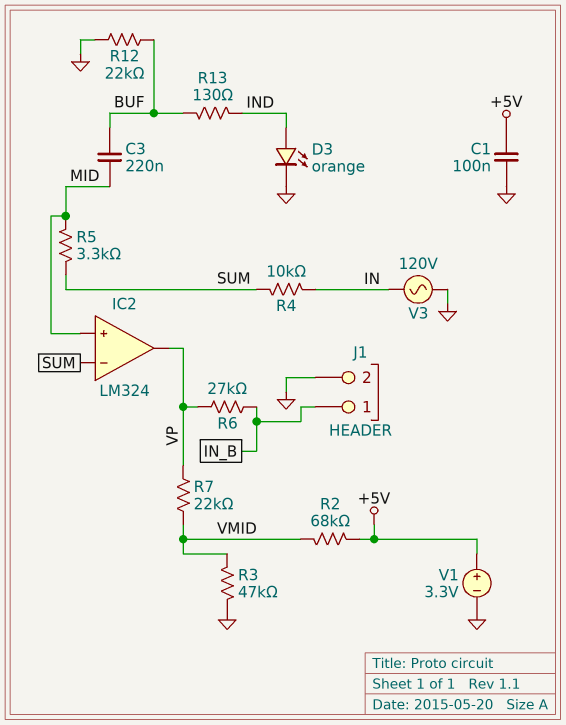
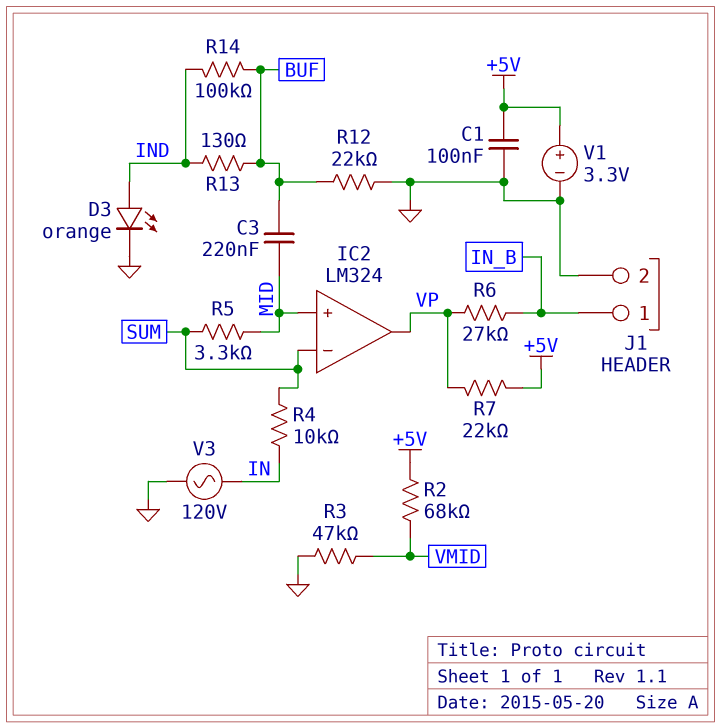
R7: 22k (VMID, VP) -> 22k (+5V, VP)
R14: none -> 100k (BUF, IND)

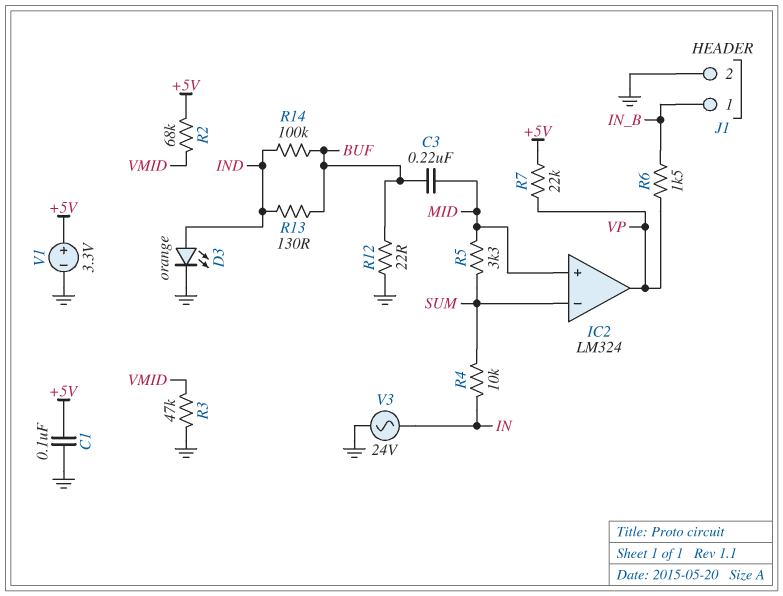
R6: 27k (IN_B, VP) -> 1.5k (IN_B, VP)
R12: 22k (BUF, GND) -> 22 (BUF, GND)
V3: AC 120V (GND, IN) -> AC 24V (GND, IN)

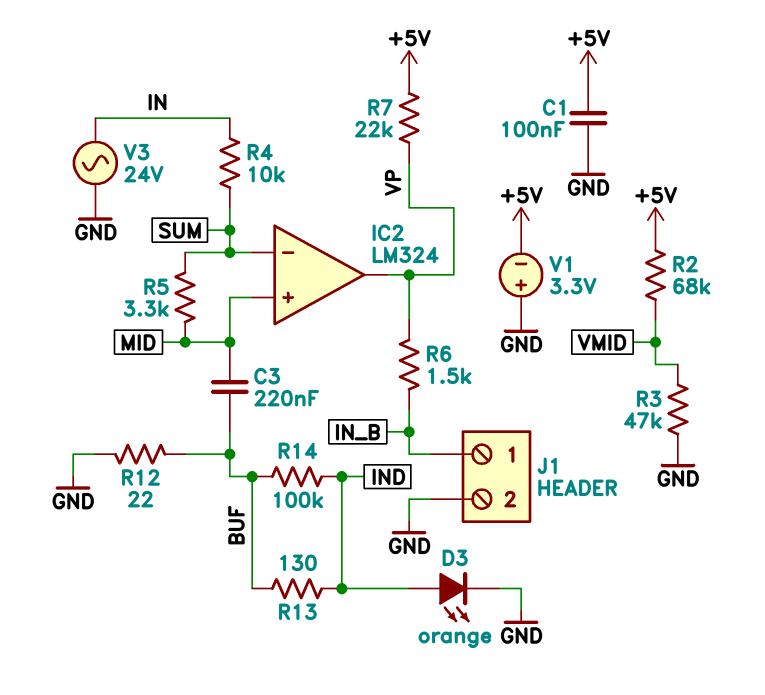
V1: 3.3V (plus +5V, minus GND) -> 3.3V (plus GND, minus +5V)

